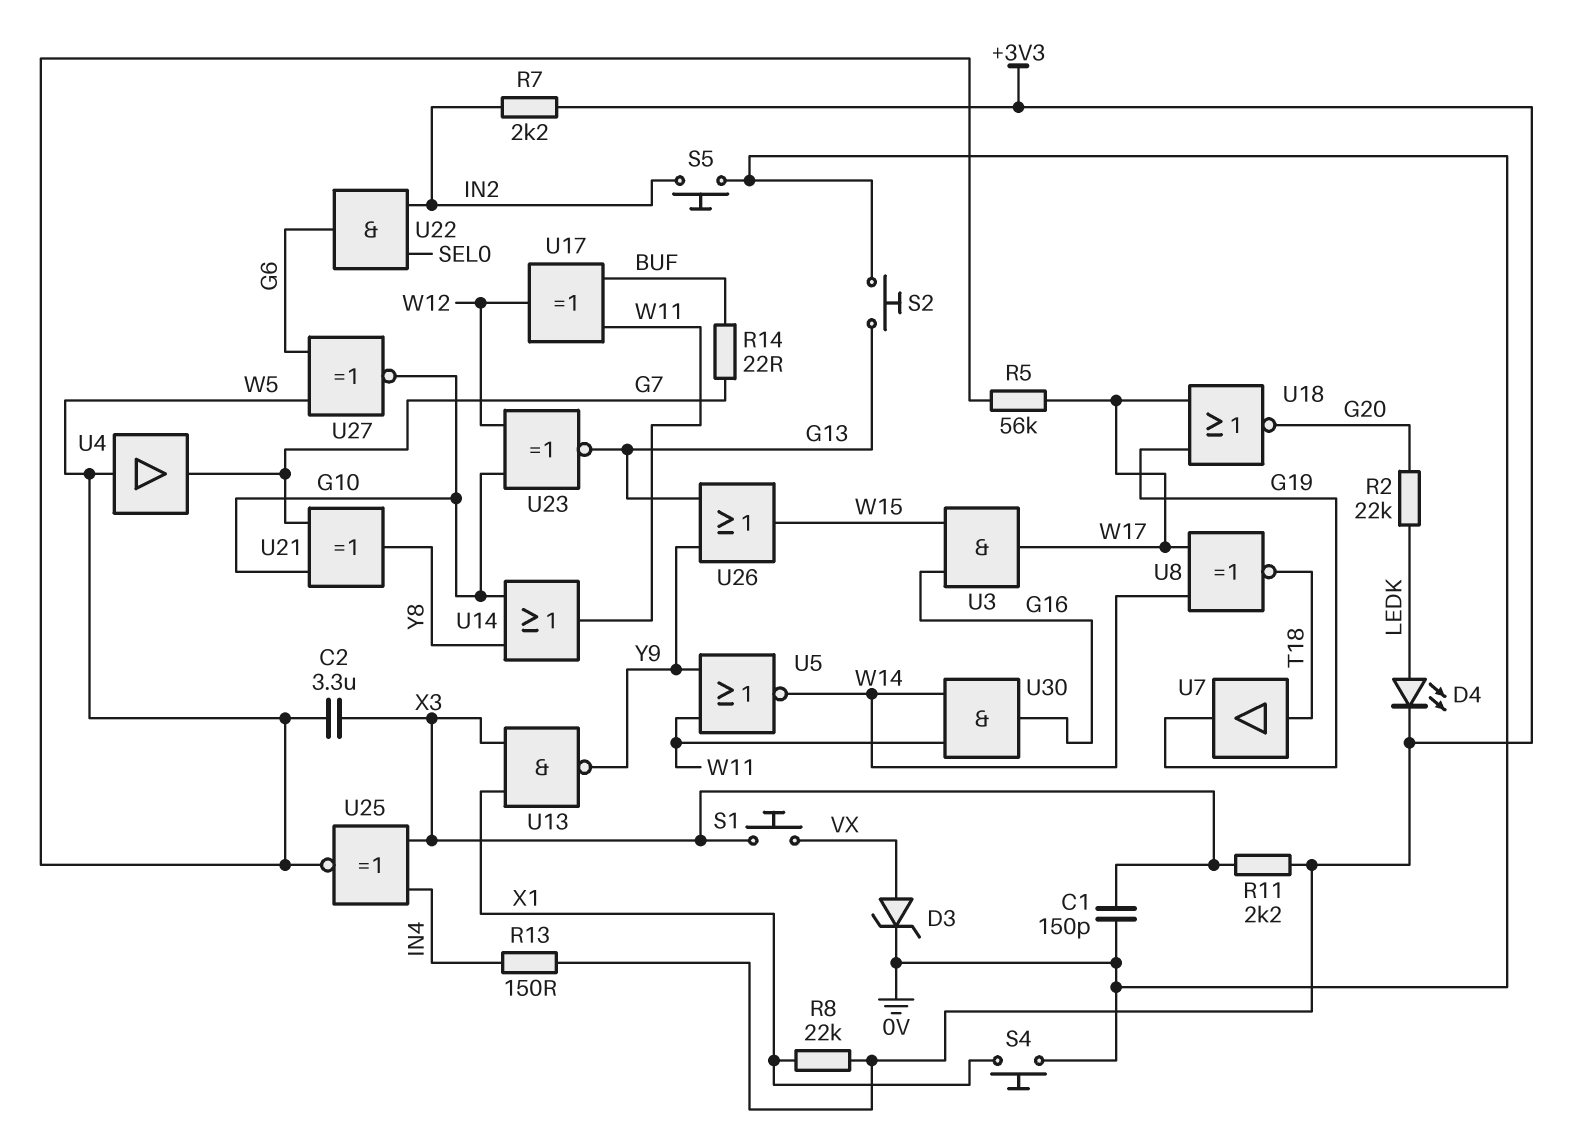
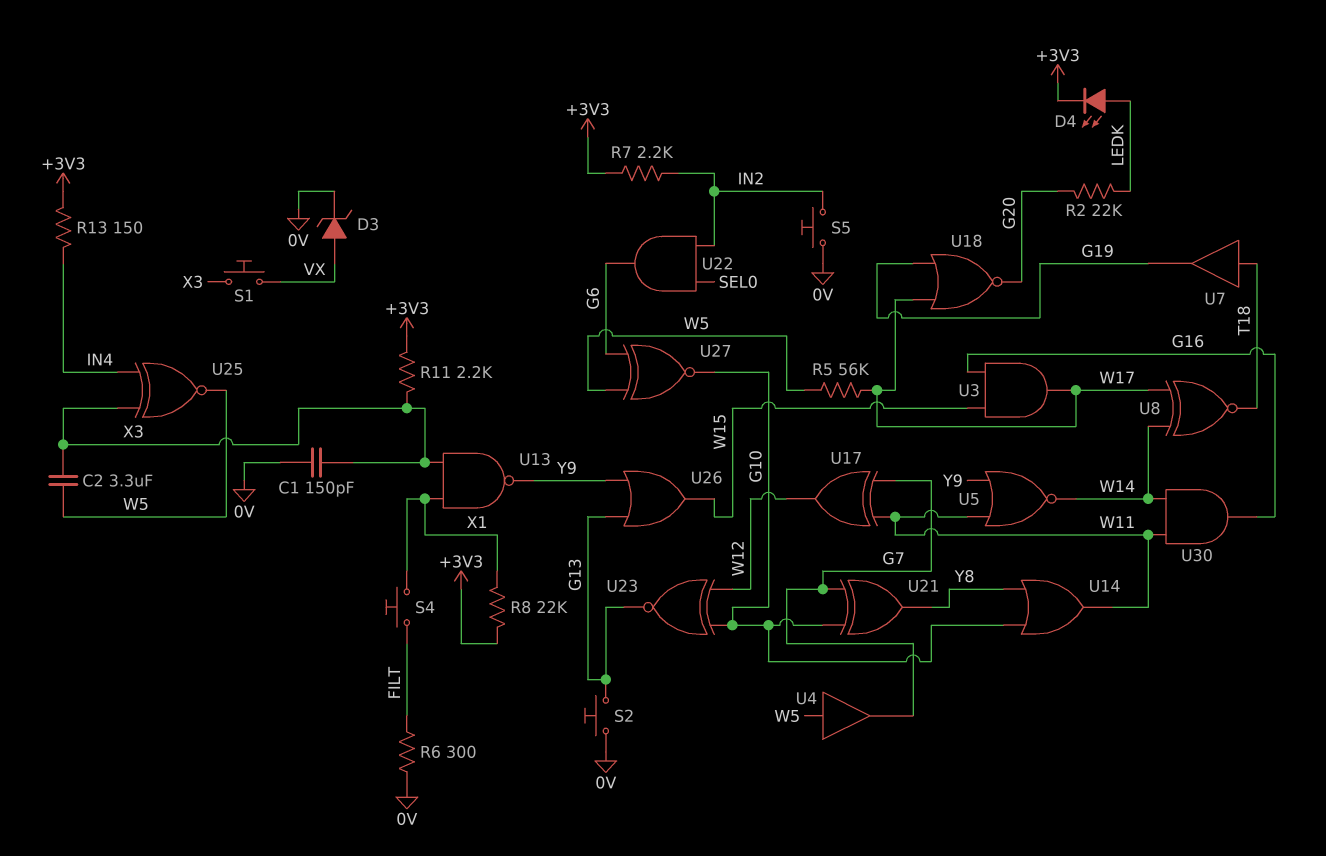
R6: none -> 300 (0V, FILT)
R14: 22 (BUF, G7) -> none
S4: button (0V, X1) -> button (FILT, X1)
U17: XOR (in BUF, in W11, out W12) -> XOR (in G7, in W11, out W12)

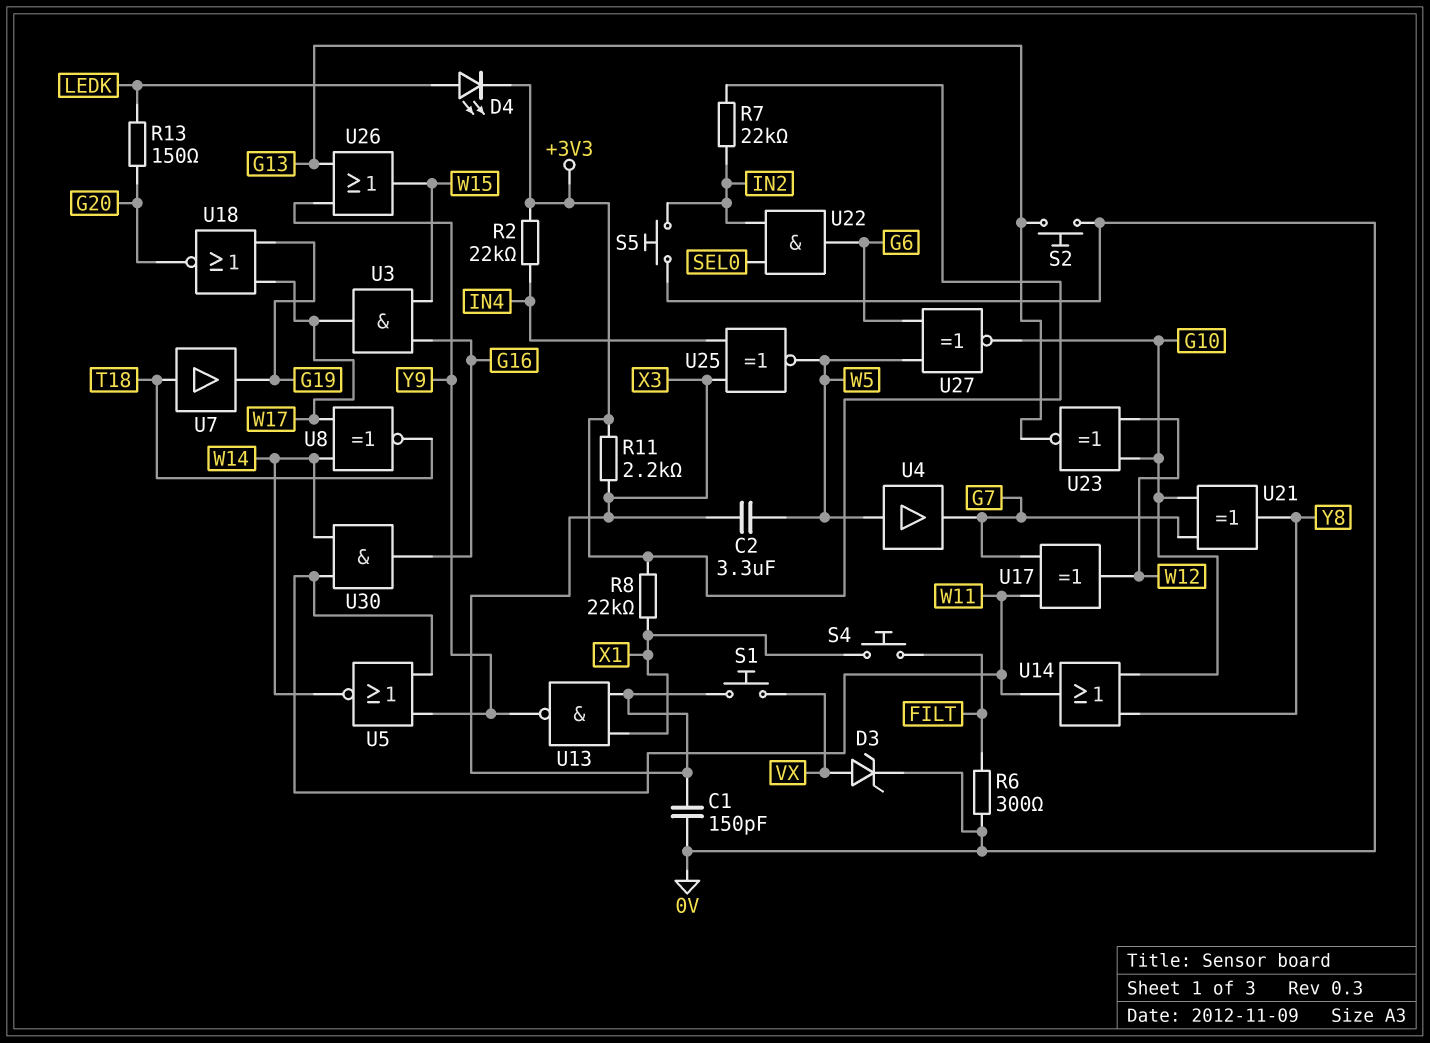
R2: 22k (G20, LEDK) -> 22k (+3V3, IN4)
R5: 56k (W5, W17) -> none
R7: 2.2k (+3V3, IN2) -> 22k (+3V3, IN2)
R13: 150 (+3V3, IN4) -> 150 (G20, LEDK)

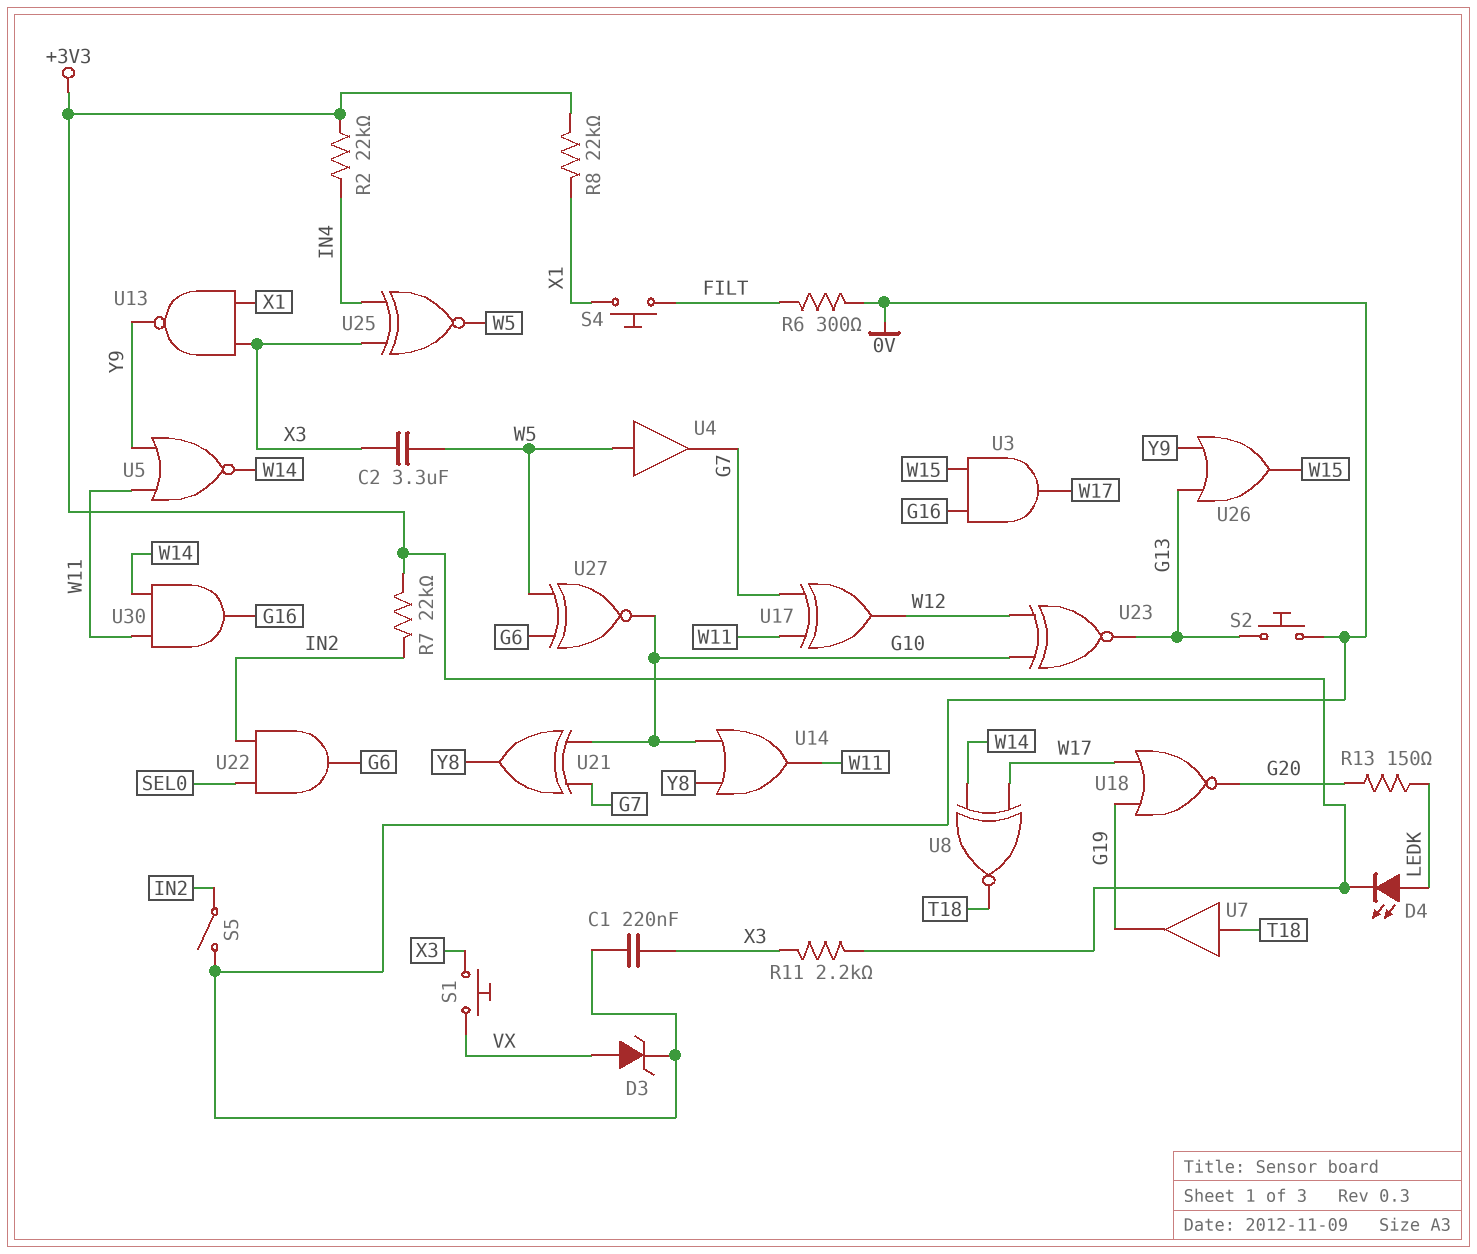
C1: 150pF (0V, X3) -> 220nF (0V, X3)
S5: button (0V, IN2) -> switch (0V, IN2)

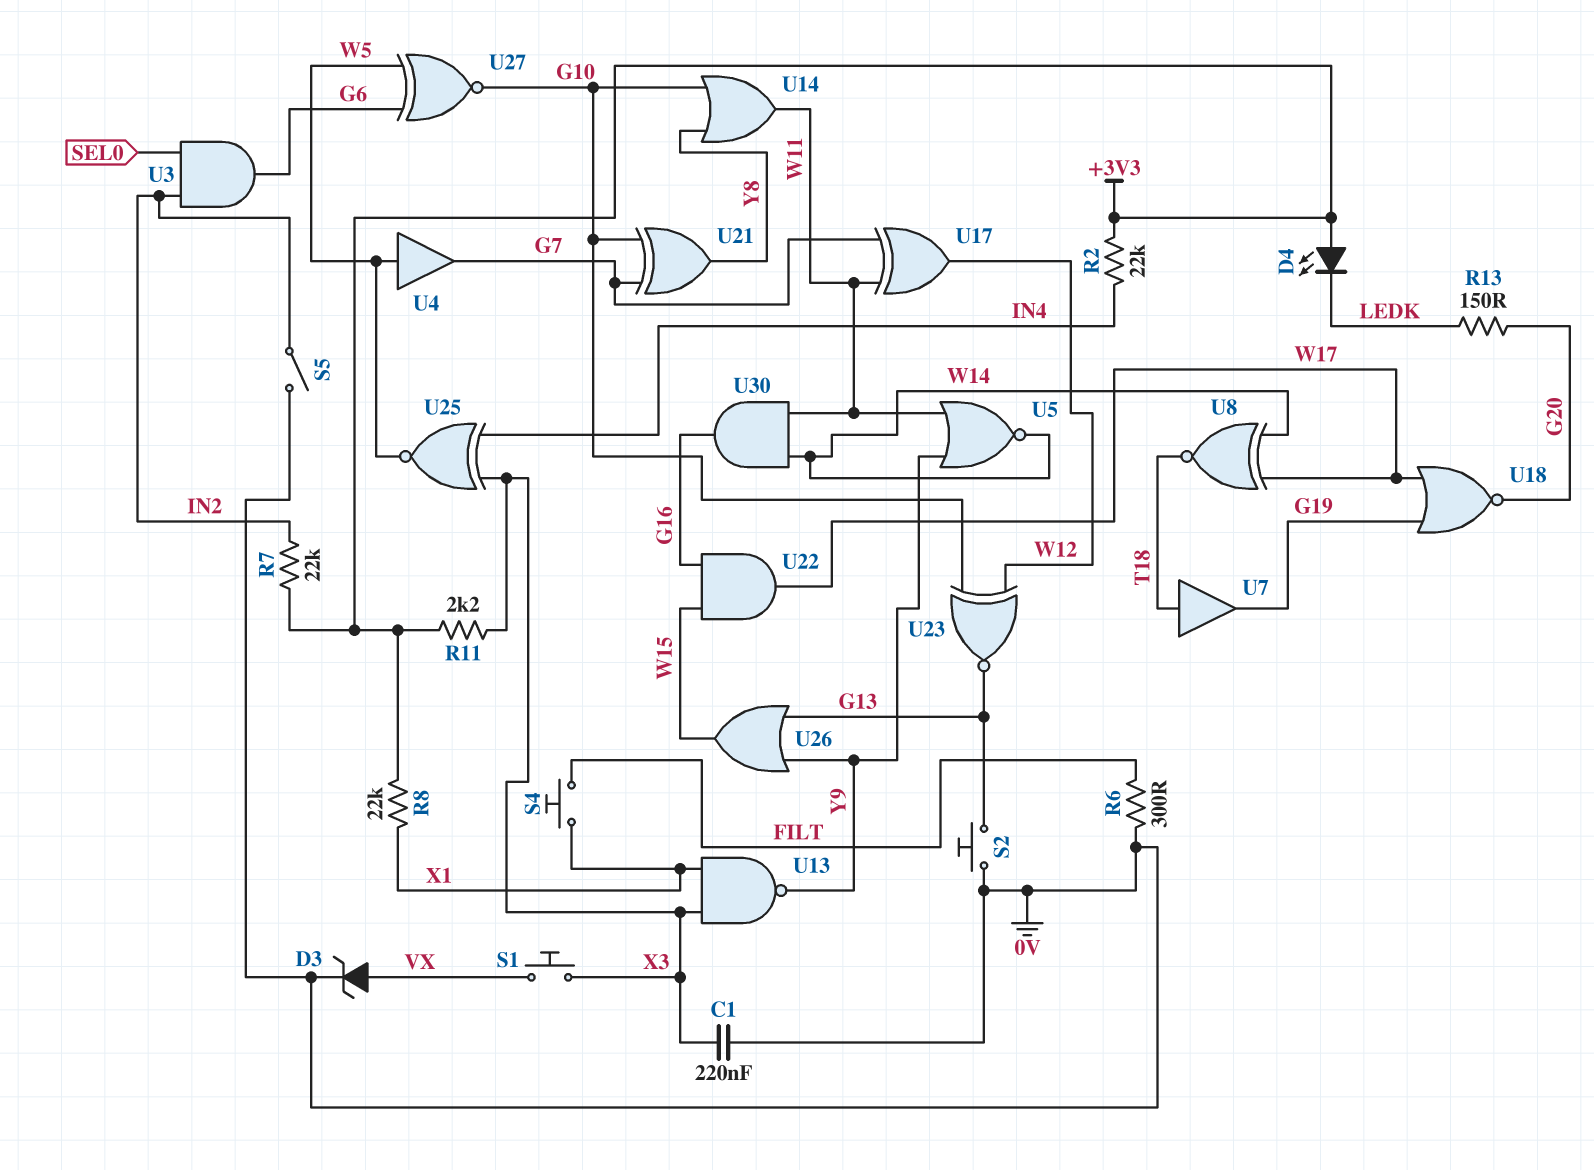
C2: 3.3uF (W5, X3) -> none
D4: LED (A LEDK, K +3V3) -> LED (A +3V3, K LEDK)
U3: AND (in G16, in W15, out W17) -> AND (in IN2, in SEL0, out G6)
U22: AND (in IN2, in SEL0, out G6) -> AND (in G16, in W15, out W17)

